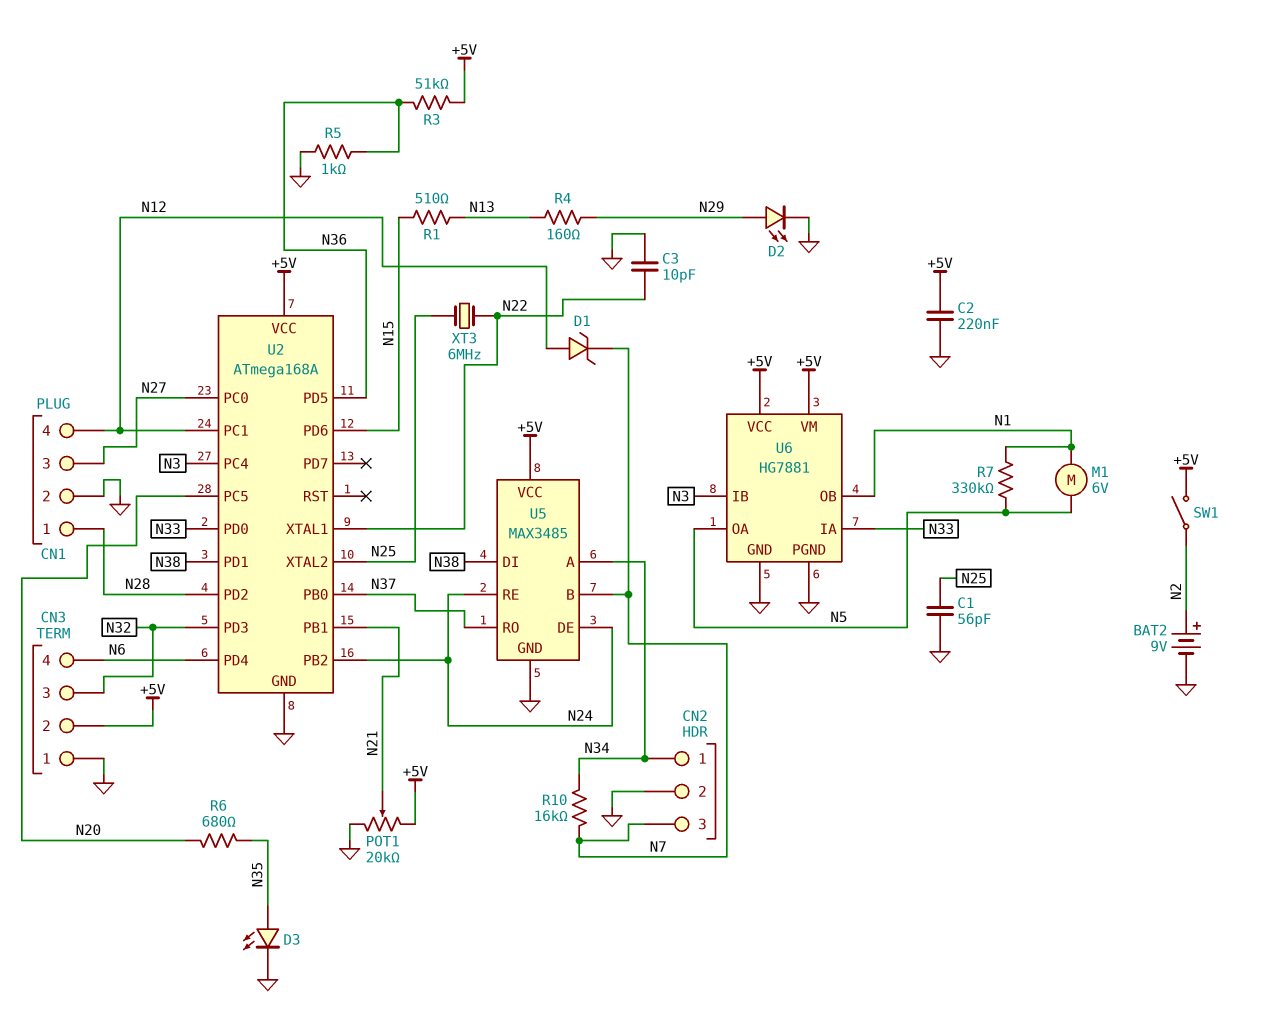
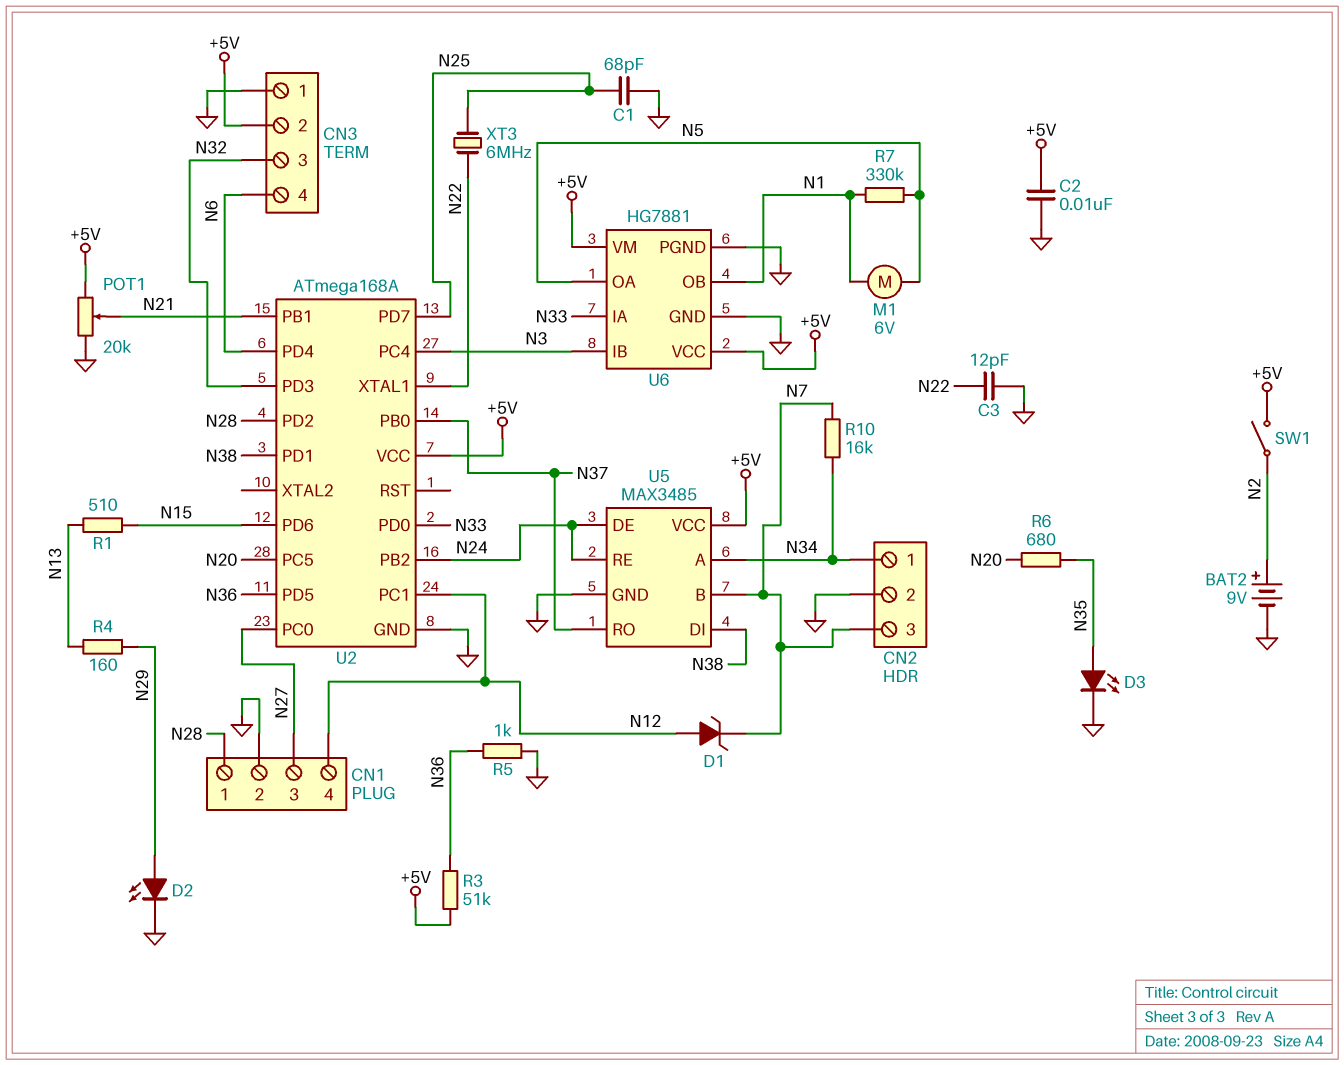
C1: 56pF (GND, N25) -> 68pF (GND, N25)
C2: 220nF (+5V, GND) -> 10nF (+5V, GND)
C3: 10pF (GND, N22) -> 12pF (GND, N22)
U2 pin PD7: none -> N25
U2 pin XTAL2: N25 -> none

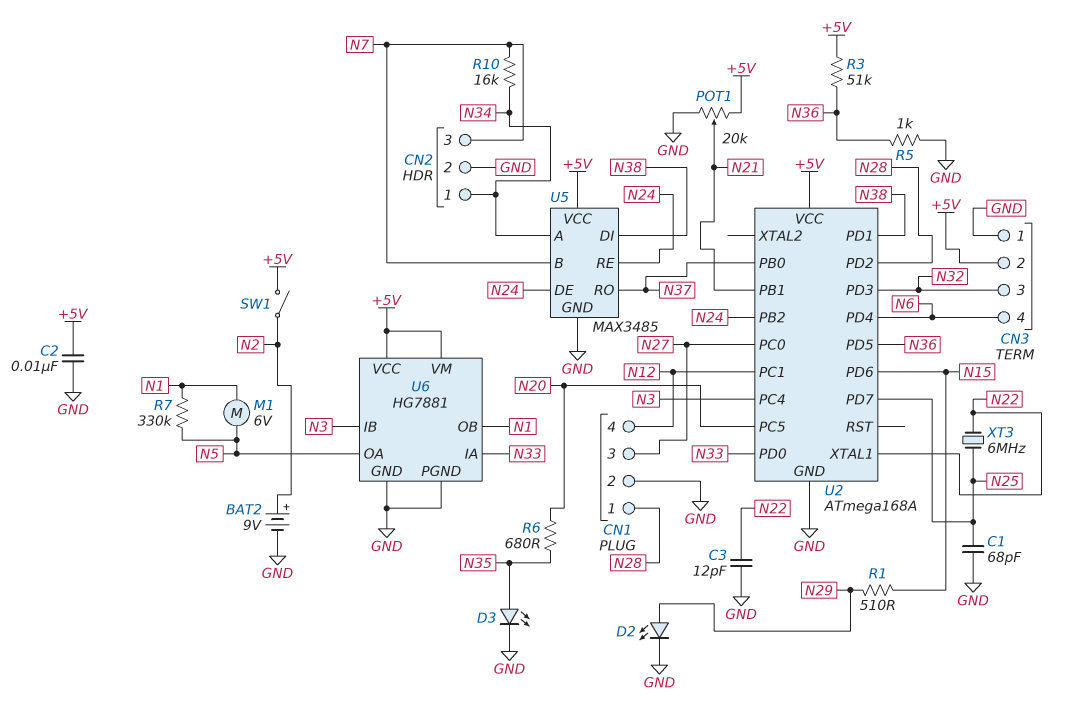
D1: zener (A N12, K N7) -> none
R1: 510 (N13, N15) -> 510 (N15, N29)
R4: 160 (N13, N29) -> none

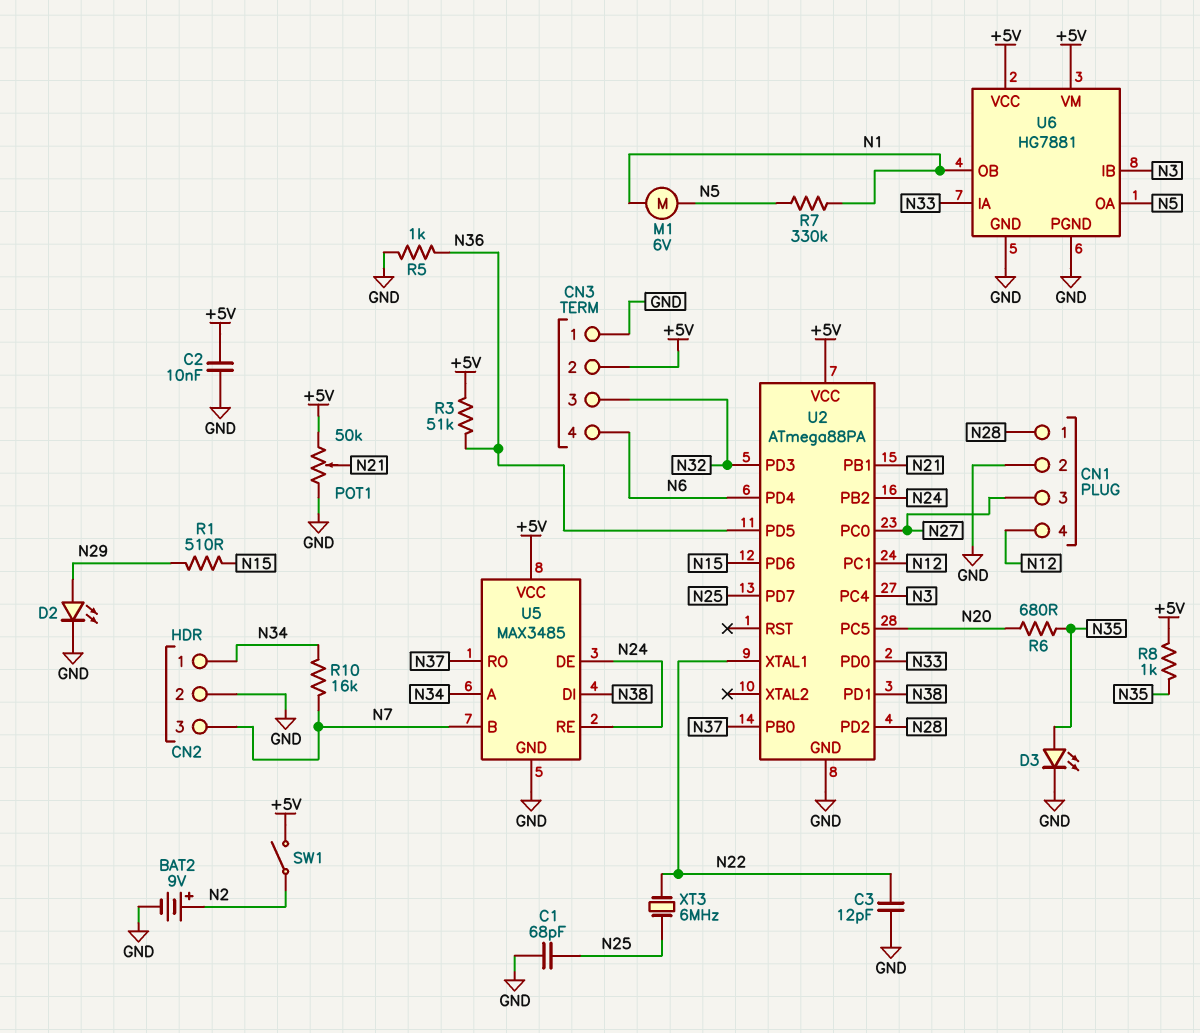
POT1: 20k (+5V, GND, wiper N21) -> 50k (+5V, GND, wiper N21)
R8: none -> 1k (+5V, N35)
U2: ATmega168A -> ATmega88PA

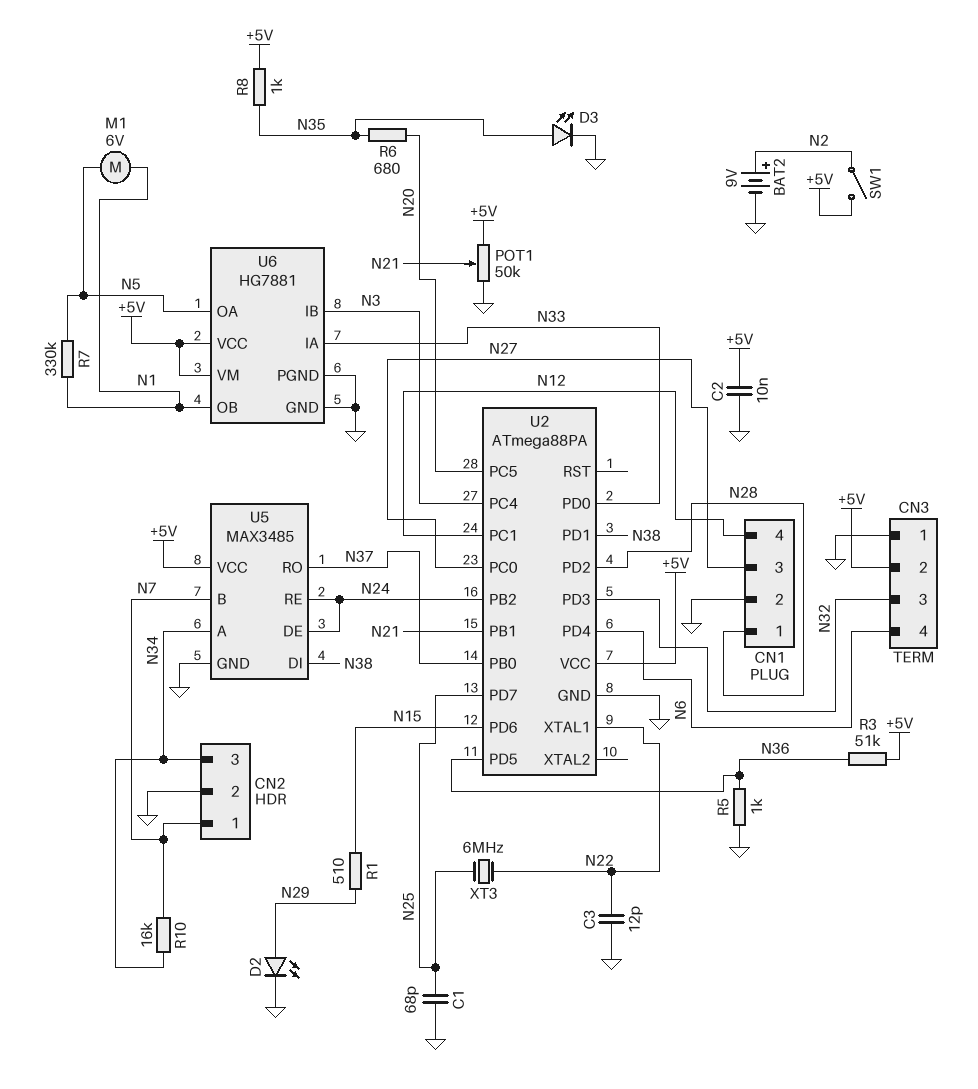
CN2 pin 1: N34 -> N7
CN2 pin 3: N7 -> N34

